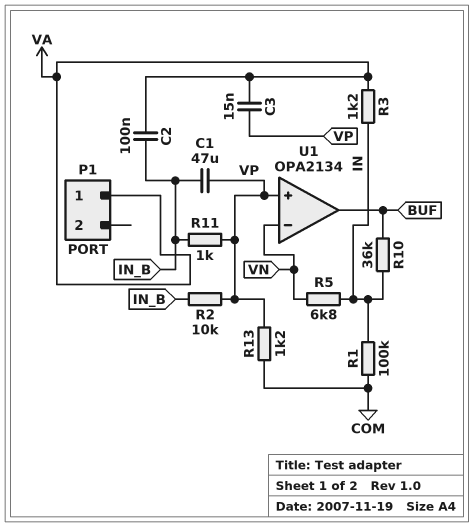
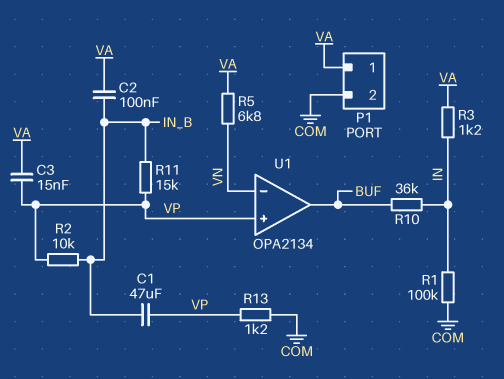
P1 pin 2: none -> COM
R5: 6.8k (IN, VN) -> 6.8k (VA, VN)
R11: 1k (IN_B, VP) -> 15k (IN_B, VP)

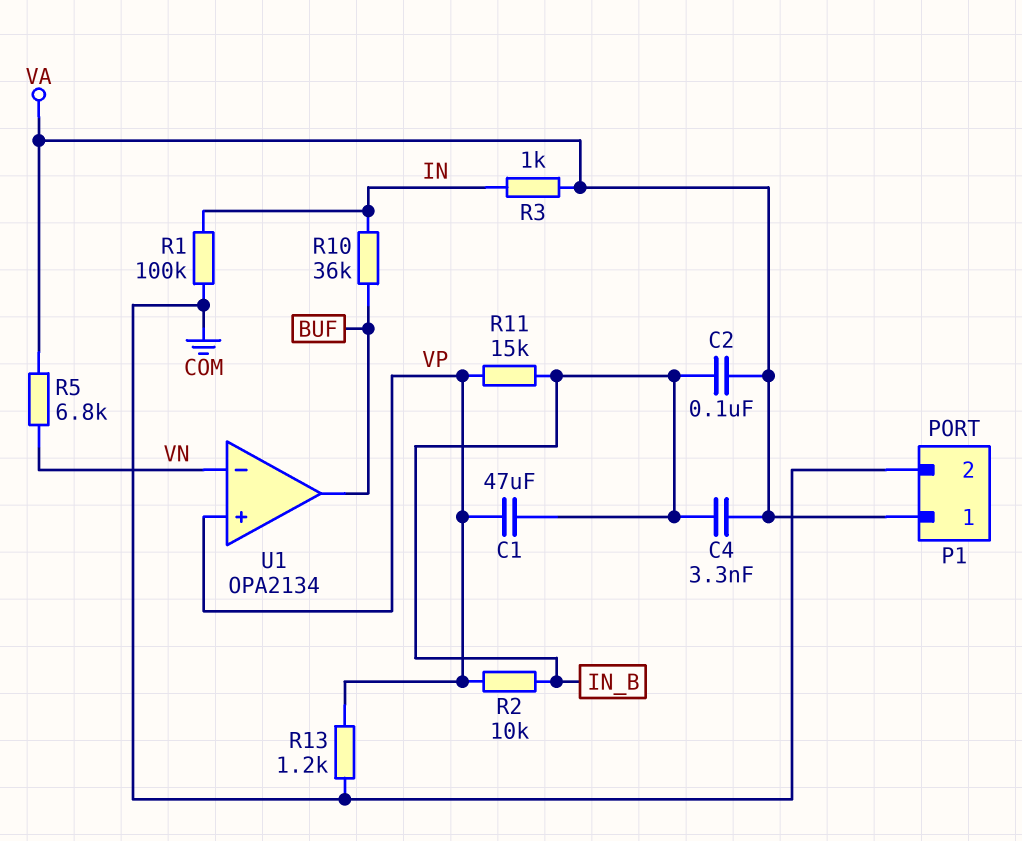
C3: 15nF (VA, VP) -> none
C4: none -> 3.3nF (IN_B, VA)
R3: 1.2k (IN, VA) -> 1k (IN, VA)

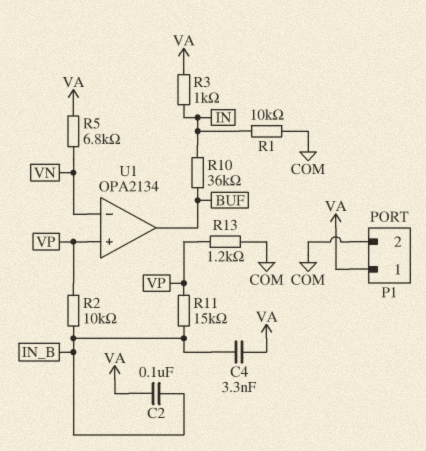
C1: 47uF (IN_B, VP) -> none
R1: 100k (COM, IN) -> 10k (COM, IN)

